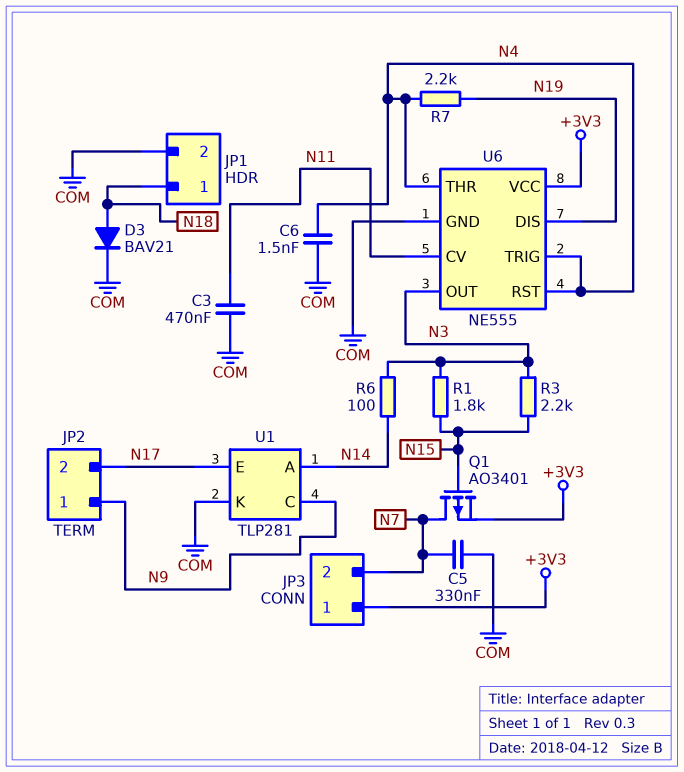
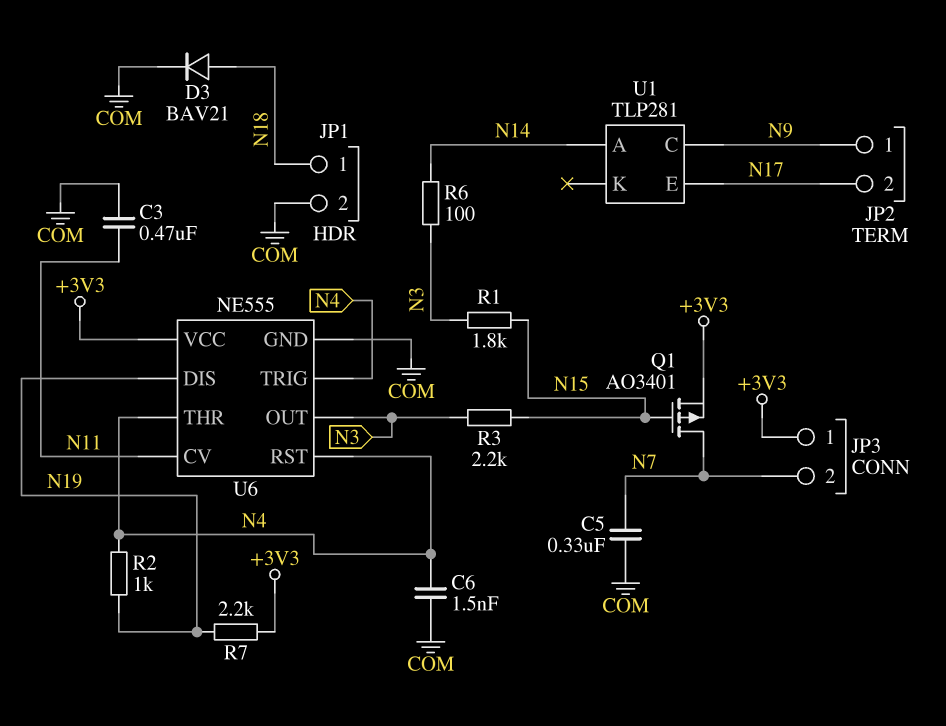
R2: none -> 1k (N4, N19)
R7: 2.2k (N4, N19) -> 2.2k (+3V3, N19)
U1 pin K: COM -> none

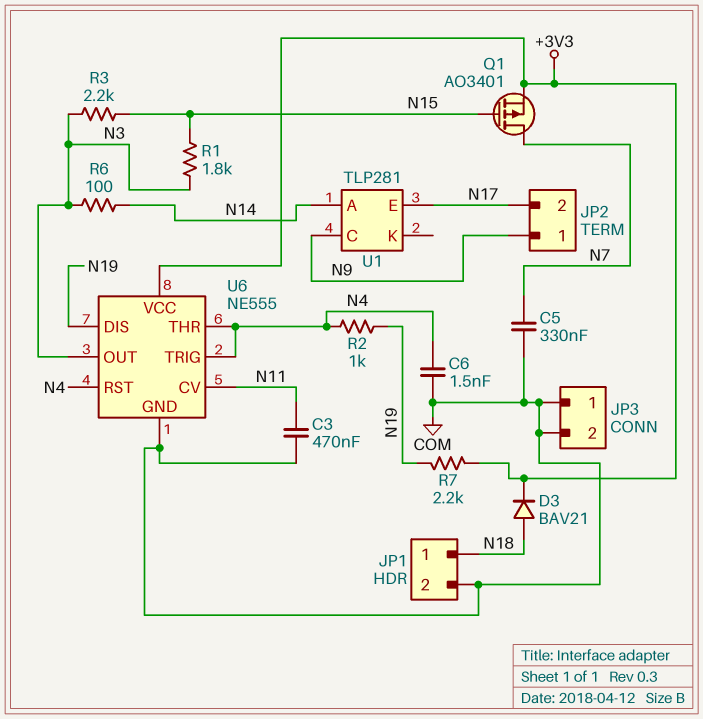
D3: diode BAV21 (A N18, K COM) -> diode BAV21 (A N18, K +3V3)
JP3 pin 1: +3V3 -> COM
JP3 pin 2: N7 -> COM

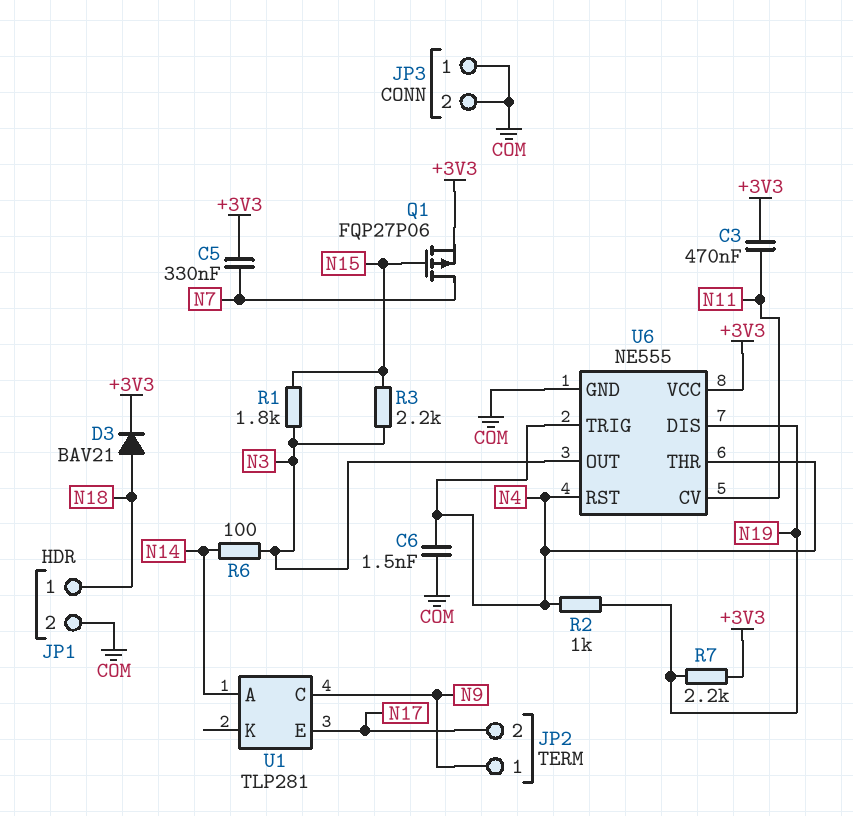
C3: 470nF (COM, N11) -> 470nF (+3V3, N11)
C5: 330nF (COM, N7) -> 330nF (+3V3, N7)
Q1: PMOS AO3401 (G N15, D N7, S +3V3) -> PMOS FQP27P06 (G N15, D N7, S +3V3)

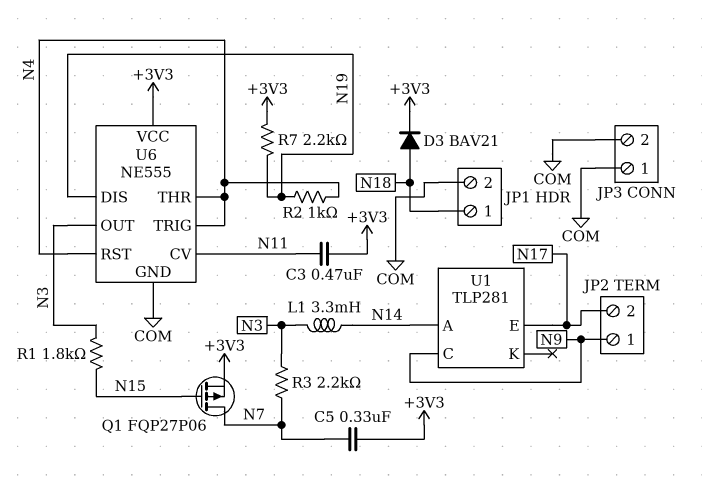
C6: 1.5nF (COM, N4) -> none
L1: none -> 3.3mH (N3, N14)
R3: 2.2k (N3, N15) -> 2.2k (N3, N7)
R6: 100 (N3, N14) -> none

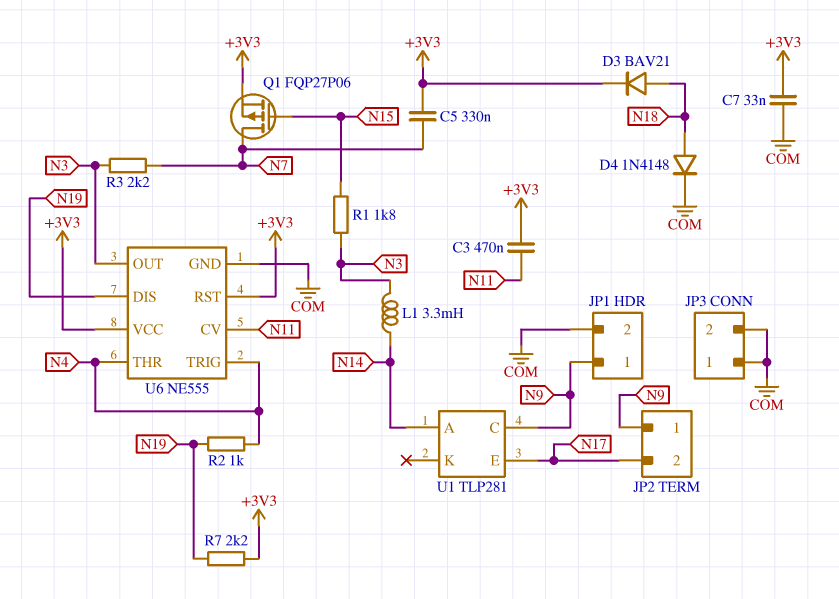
C7: none -> 33nF (+3V3, COM)
D4: none -> diode 1N4148 (A N18, K COM)
JP1 pin 1: N18 -> N9
U6 pin RST: N4 -> +3V3

